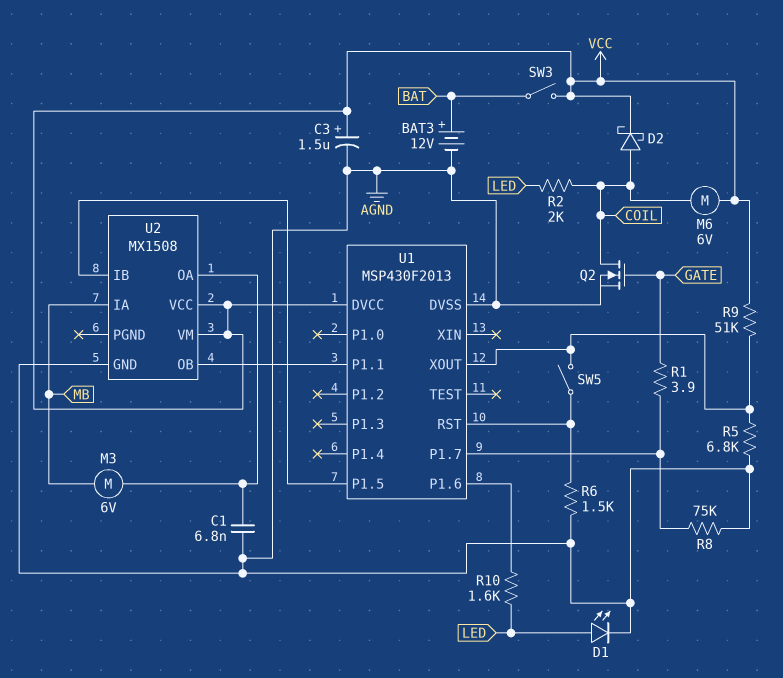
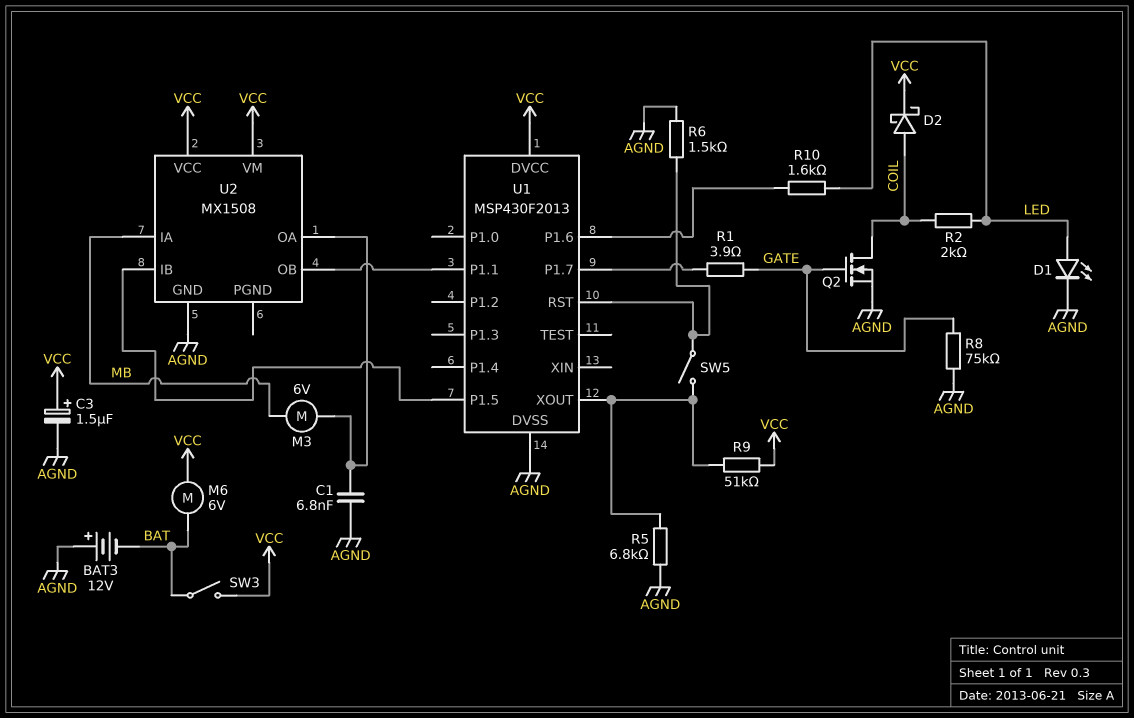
BAT3: 12V (plus BAT, minus AGND) -> 12V (plus AGND, minus BAT)
M6: motor 6V (COIL, VCC) -> motor 6V (BAT, VCC)
R8: 75k (AGND, U1/P1.7) -> 75k (AGND, GATE)

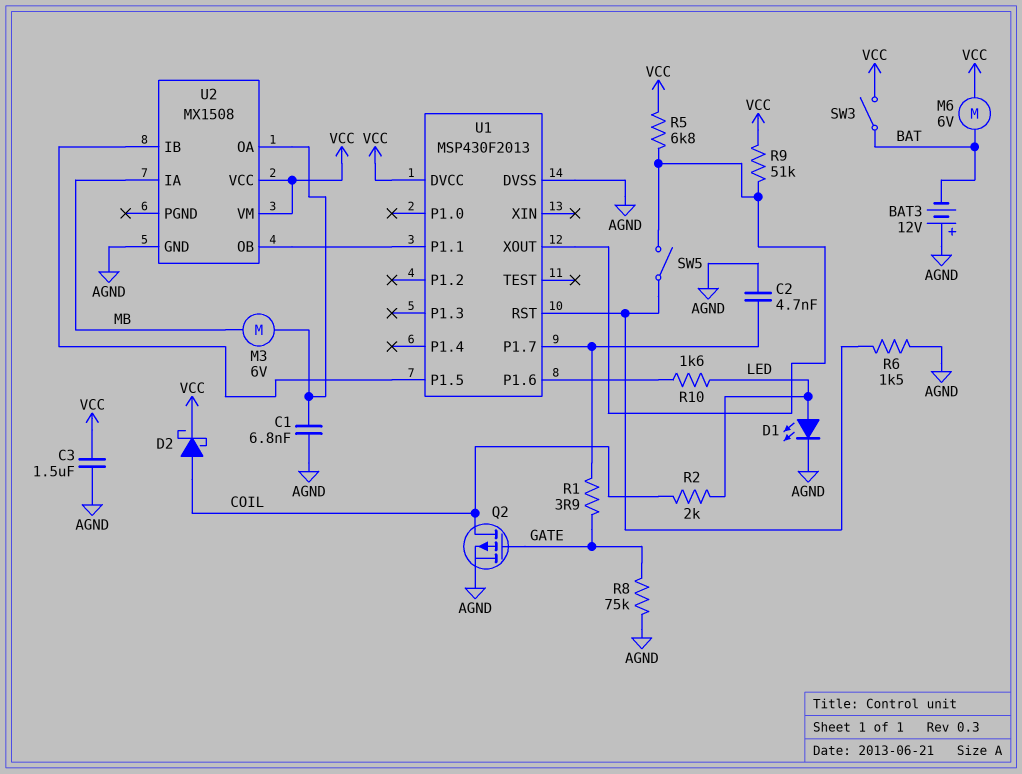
C2: none -> 4.7nF (AGND, U1/P1.7)
C3: 1.5uF (plus VCC, minus AGND) -> 1.5uF (AGND, VCC)
Q2: NMOS (G GATE, D COIL, S AGND) -> PMOS (G GATE, D COIL, S AGND)
R5: 6.8k (AGND, U1/XOUT) -> 6.8k (U1/XOUT, VCC)

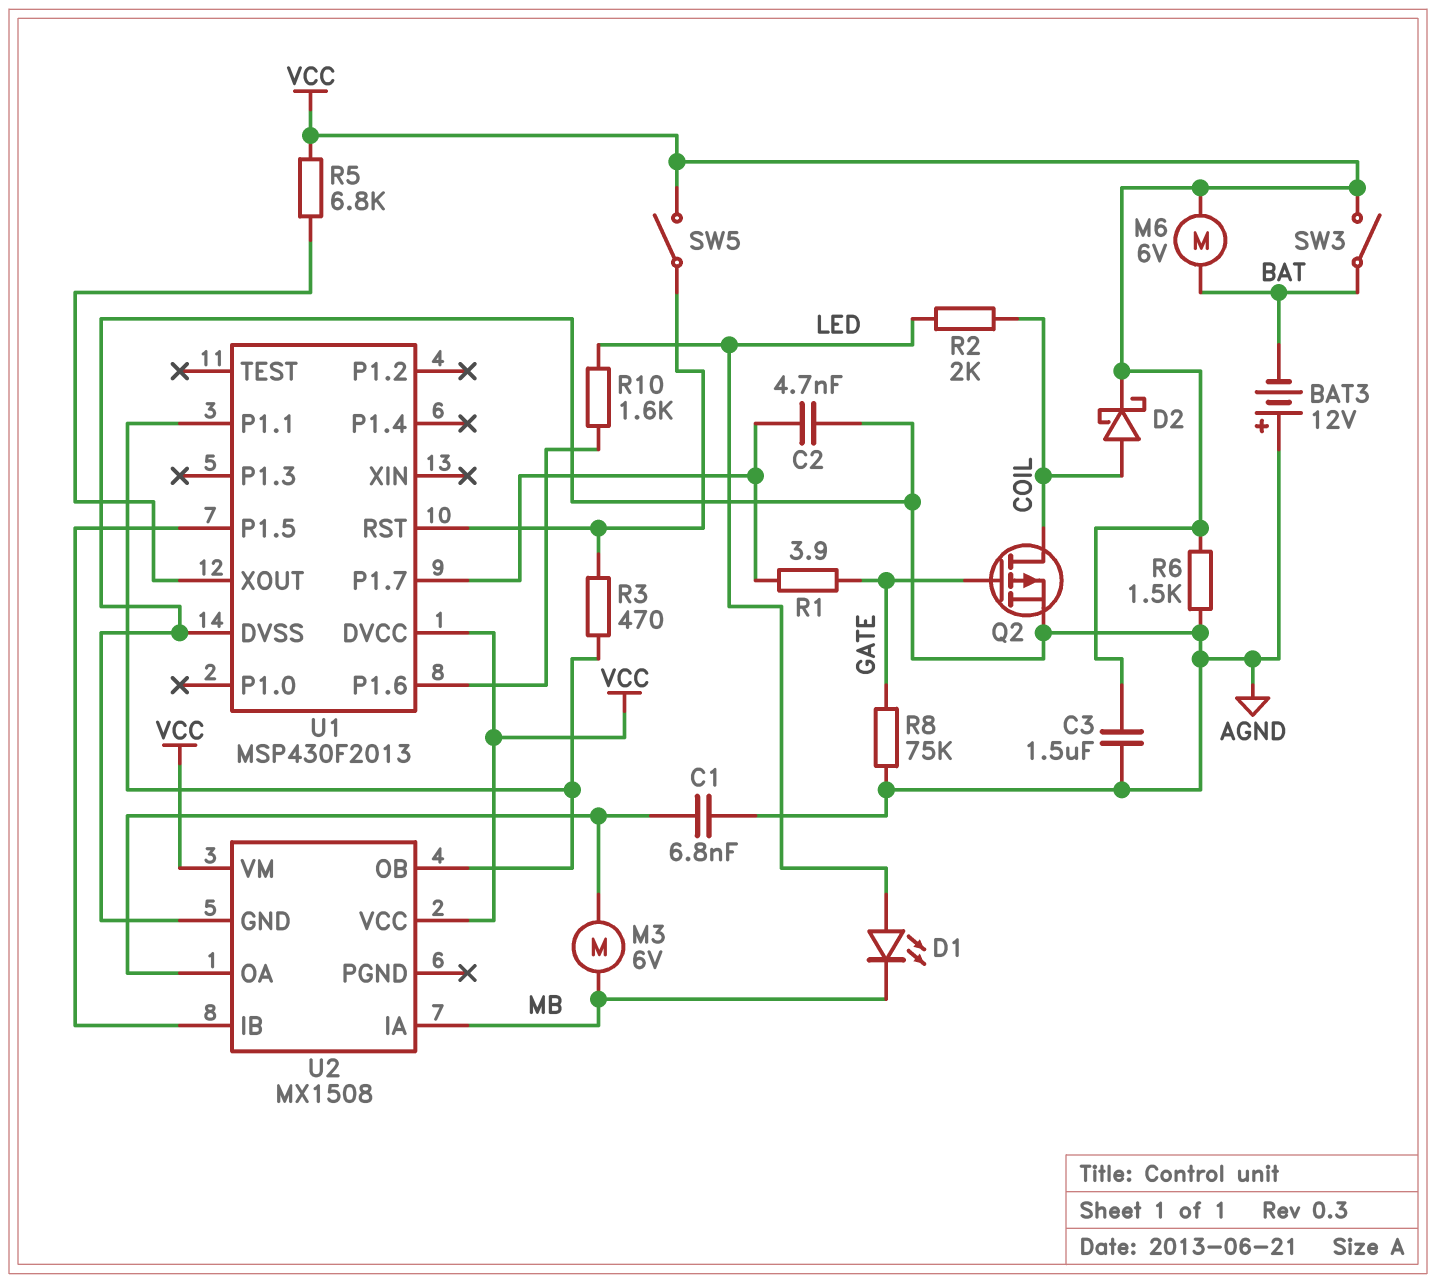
D1: LED (A LED, K AGND) -> LED (A LED, K MB)
R3: none -> 470 (U1/P1.1, U1/RST)
R6: 1.5k (AGND, U1/RST) -> 1.5k (AGND, VCC)
R9: 51k (U1/XOUT, VCC) -> none
SW5: switch (U1/RST, U1/XOUT) -> switch (U1/RST, VCC)

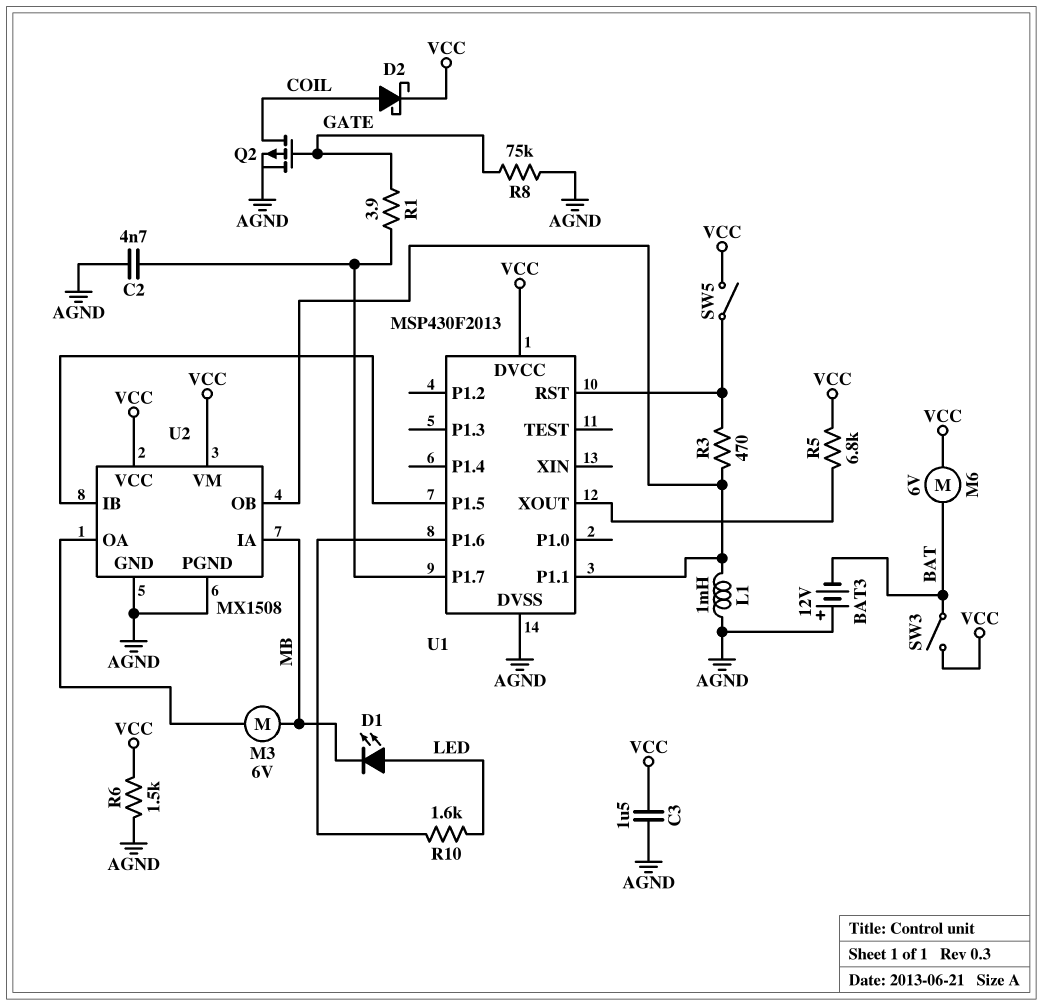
C1: 6.8nF (AGND, U2/OA) -> none
L1: none -> 1mH (AGND, U1/P1.1)
R2: 2k (COIL, LED) -> none
U2 pin PGND: none -> AGND

